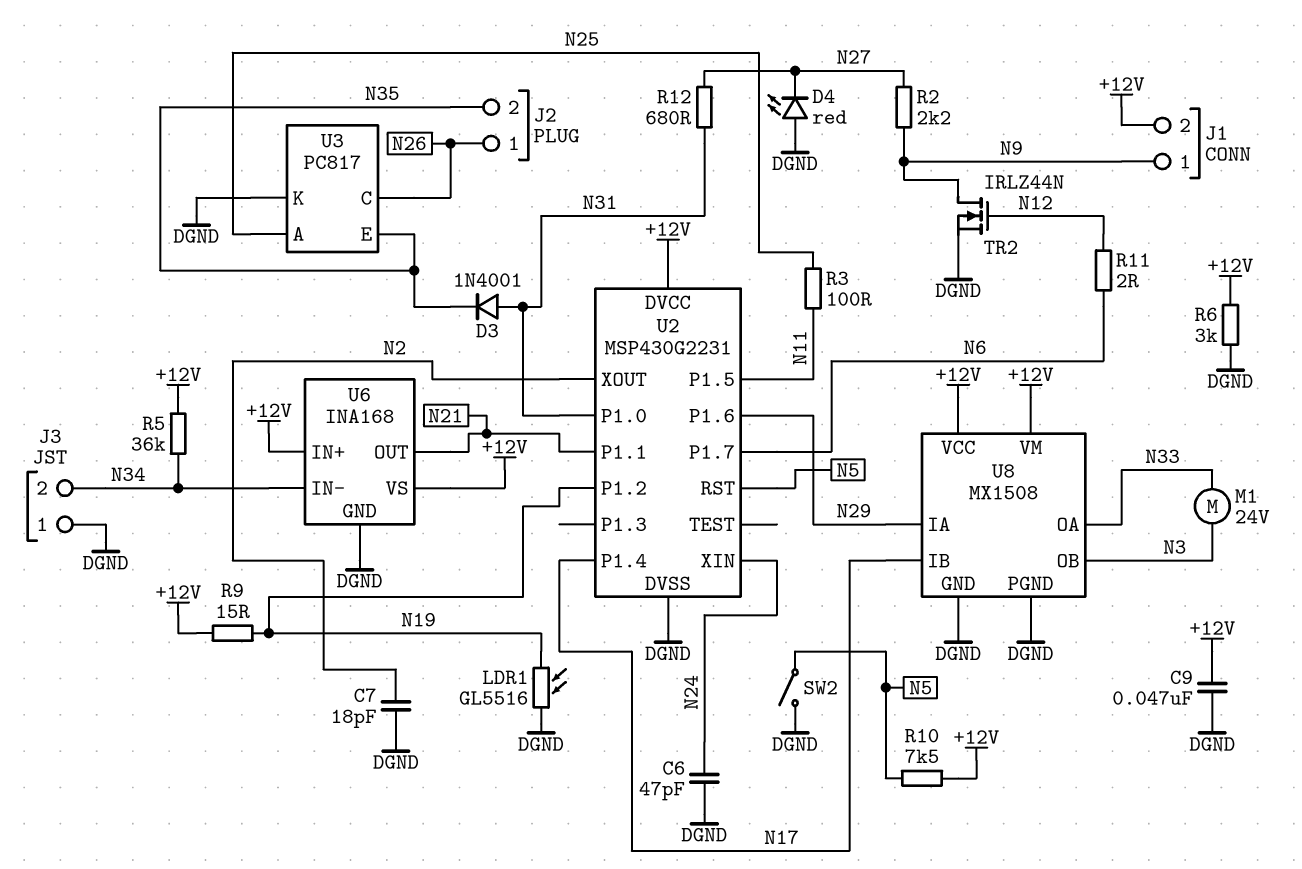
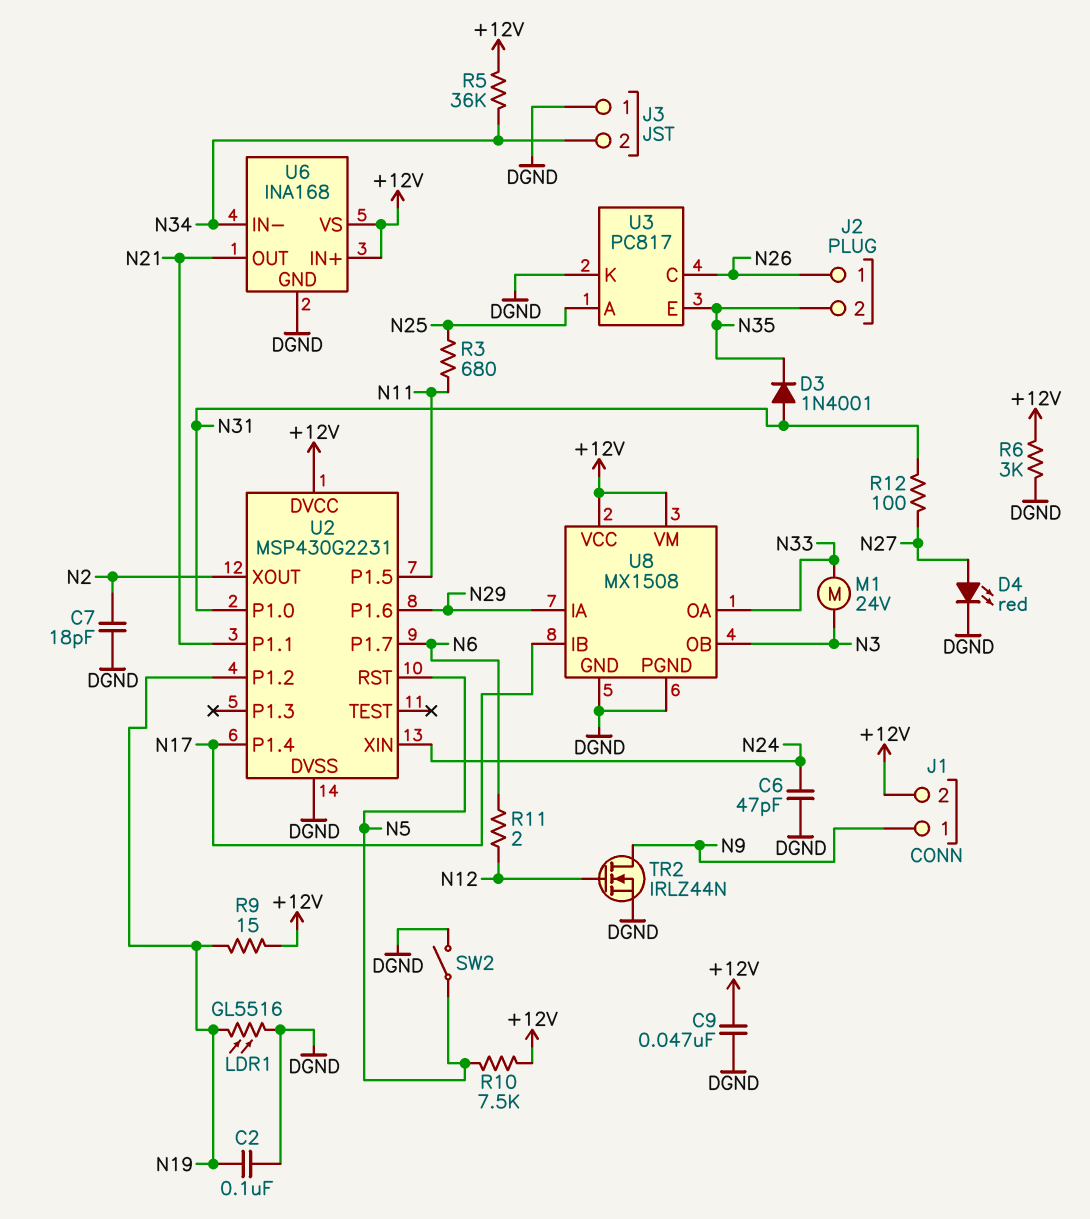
C2: none -> 100nF (DGND, N19)
D4: LED red (A DGND, K N27) -> LED red (A N27, K DGND)
R2: 2.2k (N9, N27) -> none
R3: 100 (N11, N25) -> 680 (N11, N25)
R12: 680 (N27, N31) -> 100 (N27, N31)

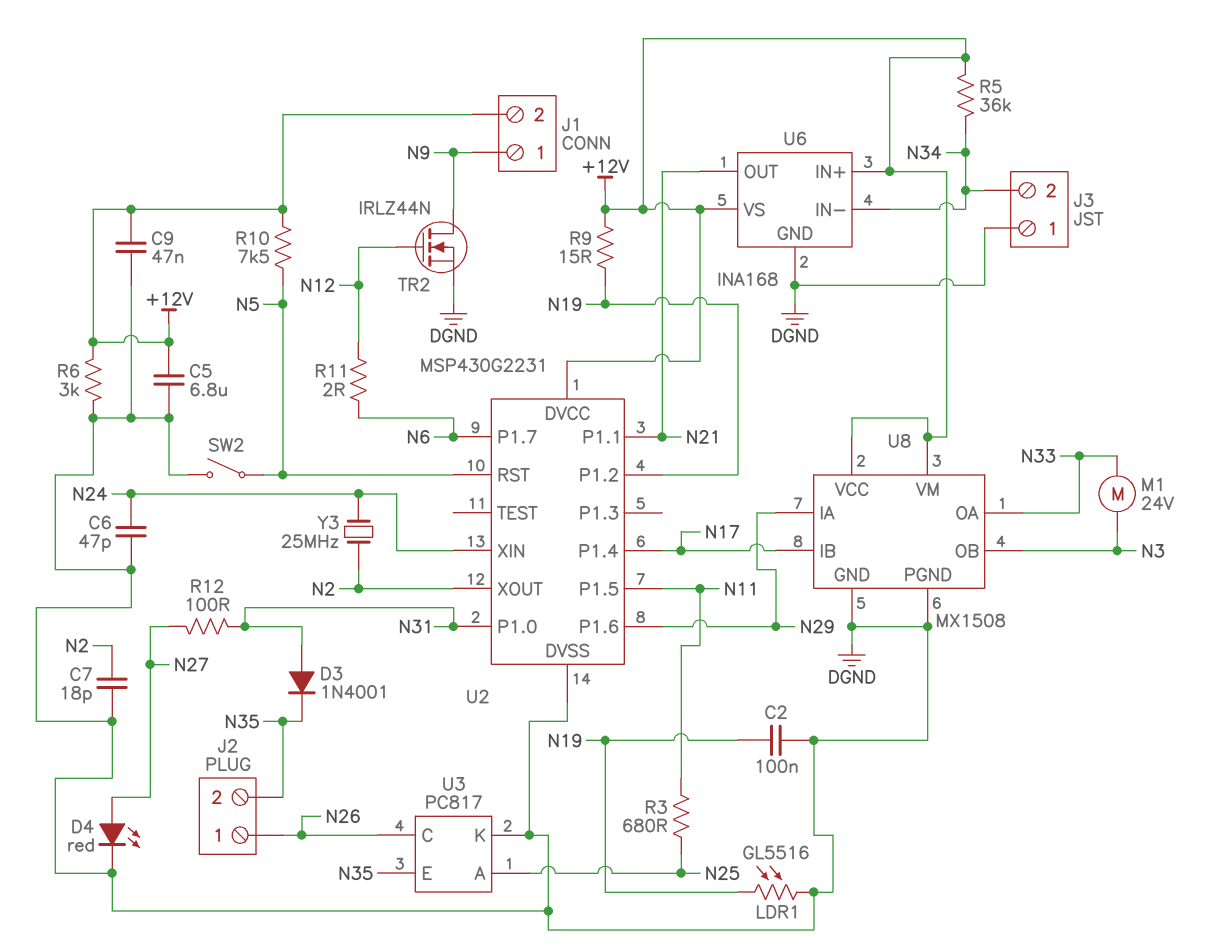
C5: none -> 6.8uF (+12V, DGND)
Y3: none -> 25MHz (N2, N24)

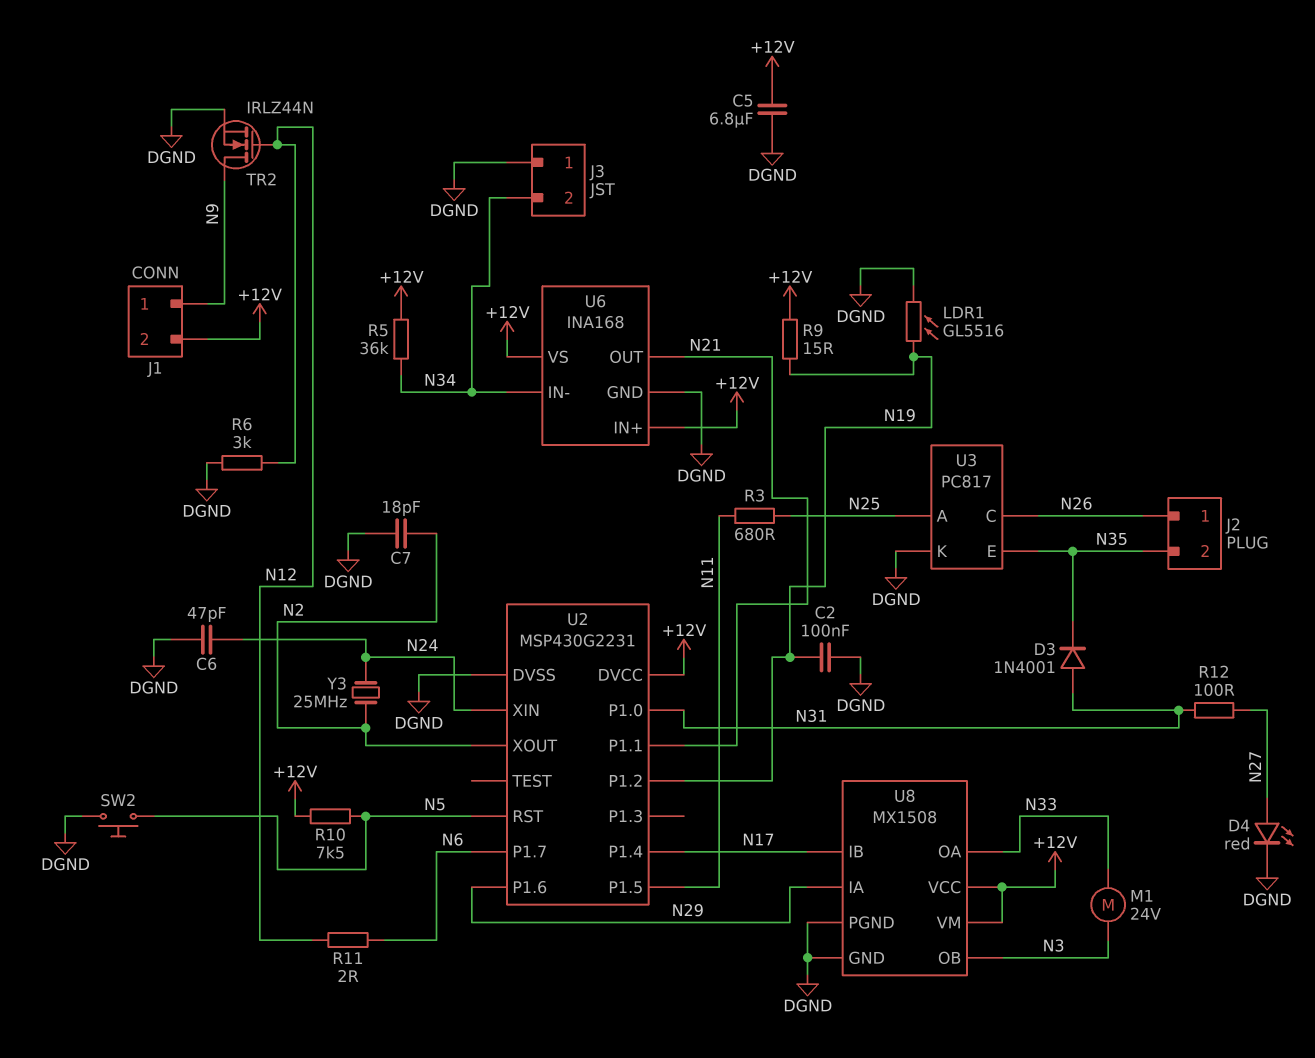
C9: 47nF (+12V, DGND) -> none
R6: 3k (+12V, DGND) -> 3k (DGND, N12)
SW2: switch (DGND, N5) -> button (DGND, N5)

